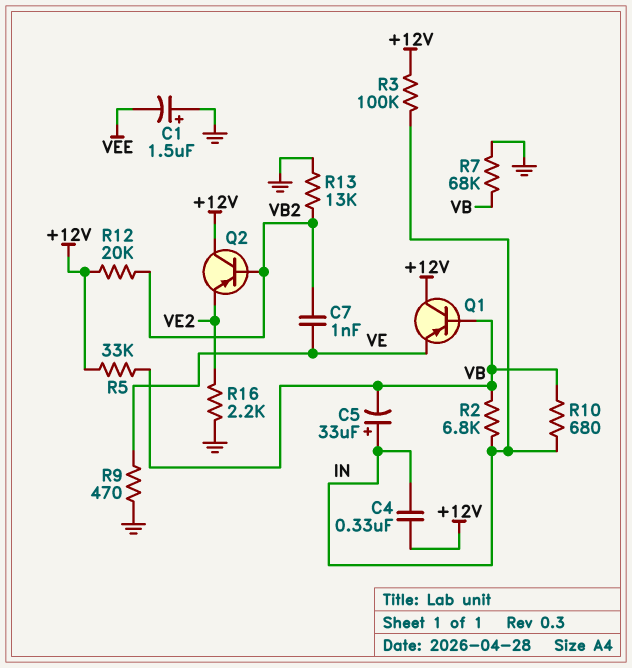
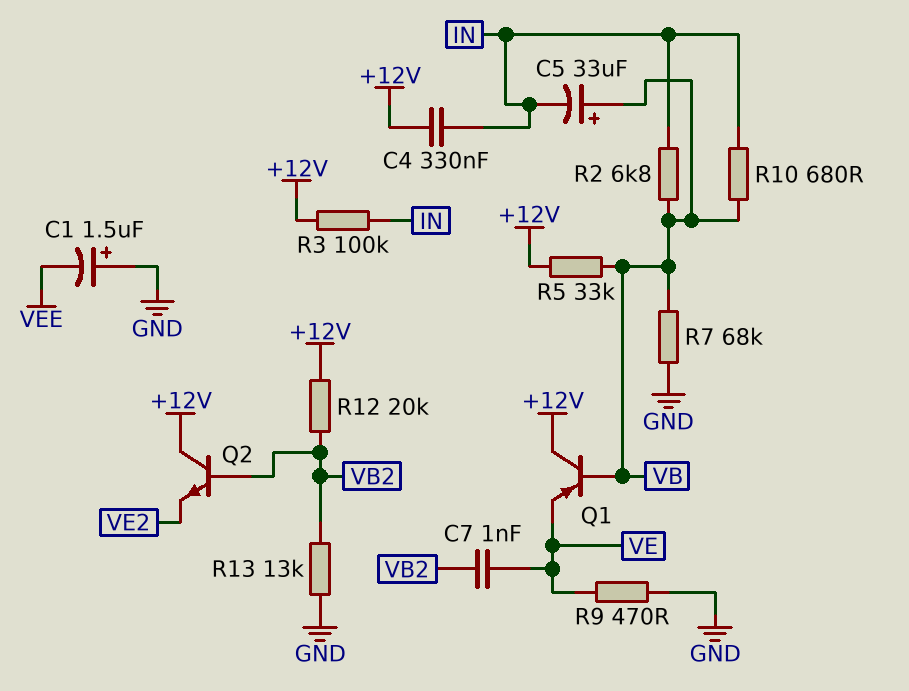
C5: 33uF (plus IN, minus VB) -> 33uF (plus VB, minus IN)
Q2: PNP (B VB2, C +12V, E VE2) -> NPN (B VB2, C +12V, E VE2)
R16: 2.2k (GND, VE2) -> none

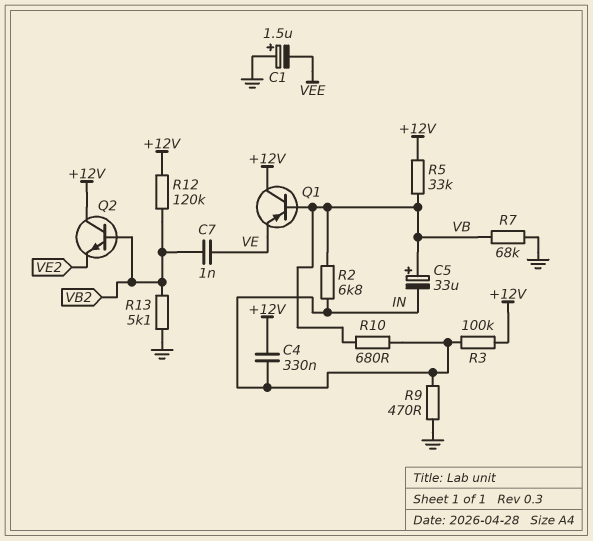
R9: 470 (GND, VE) -> 470 (GND, IN)
R12: 20k (+12V, VB2) -> 120k (+12V, VB2)
R13: 13k (GND, VB2) -> 5.1k (GND, VB2)

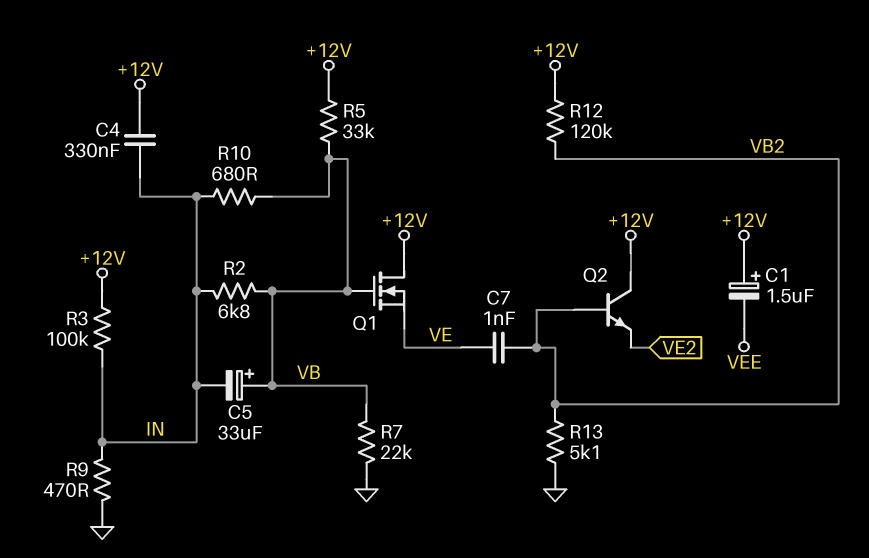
C1: 1.5uF (plus GND, minus VEE) -> 1.5uF (plus +12V, minus VEE)
Q1: PNP (B VB, C +12V, E VE) -> NMOS (G VB, D +12V, S VE)
R7: 68k (GND, VB) -> 22k (GND, VB)

